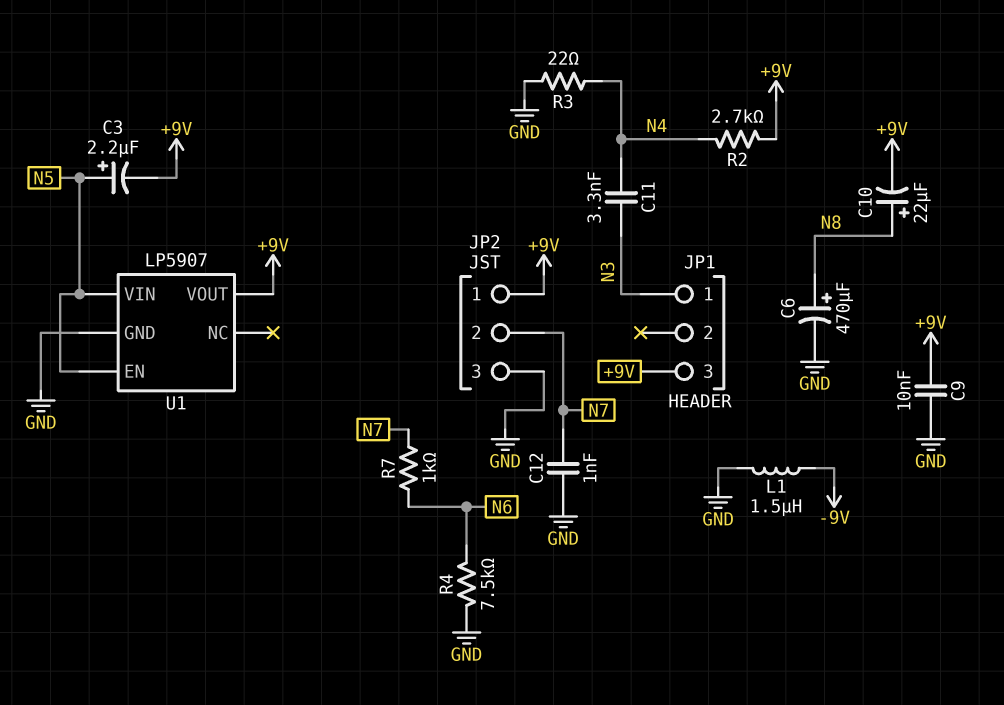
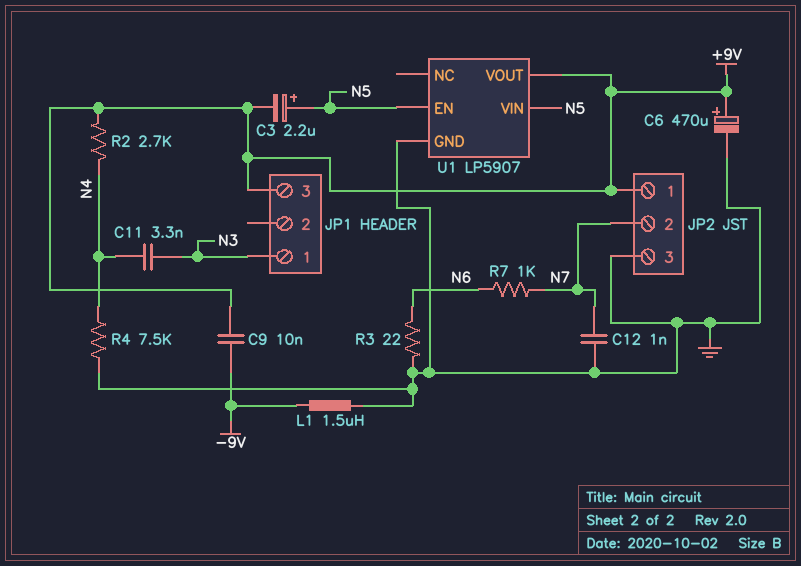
C6: 470uF (plus N8, minus GND) -> 470uF (plus +9V, minus GND)
C9: 10nF (+9V, GND) -> 10nF (+9V, -9V)
C10: 22uF (plus N8, minus +9V) -> none
R3: 22 (GND, N4) -> 22 (GND, N6)
R4: 7.5k (GND, N6) -> 7.5k (GND, N4)

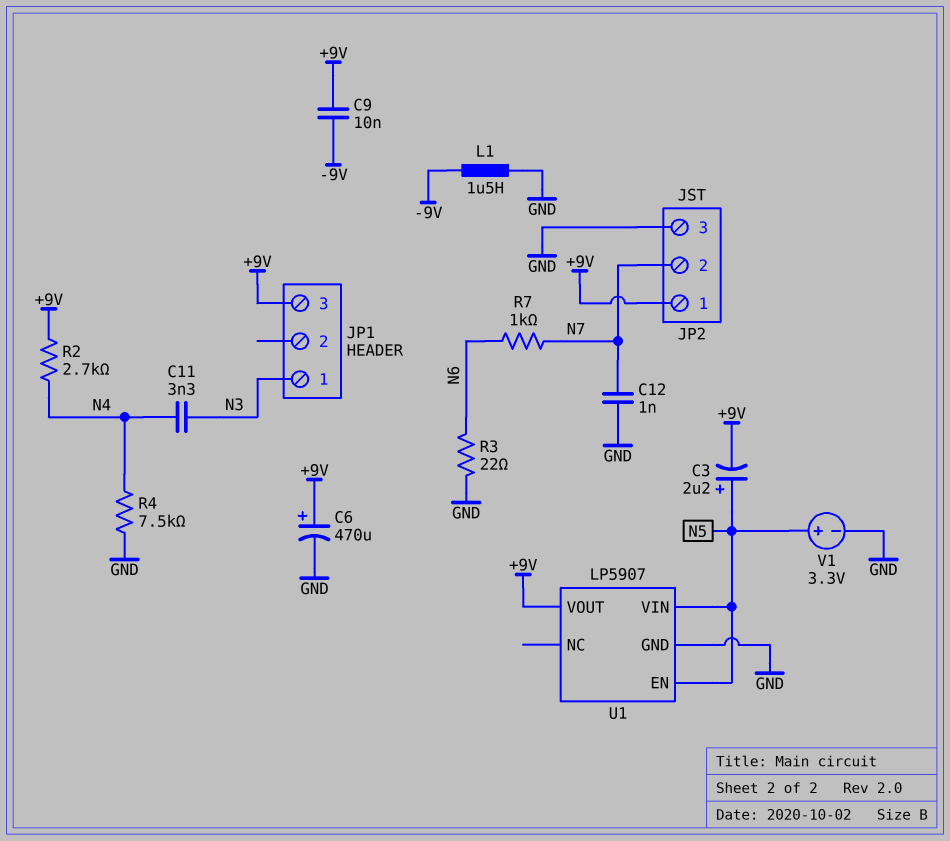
V1: none -> 3.3V (plus N5, minus GND)

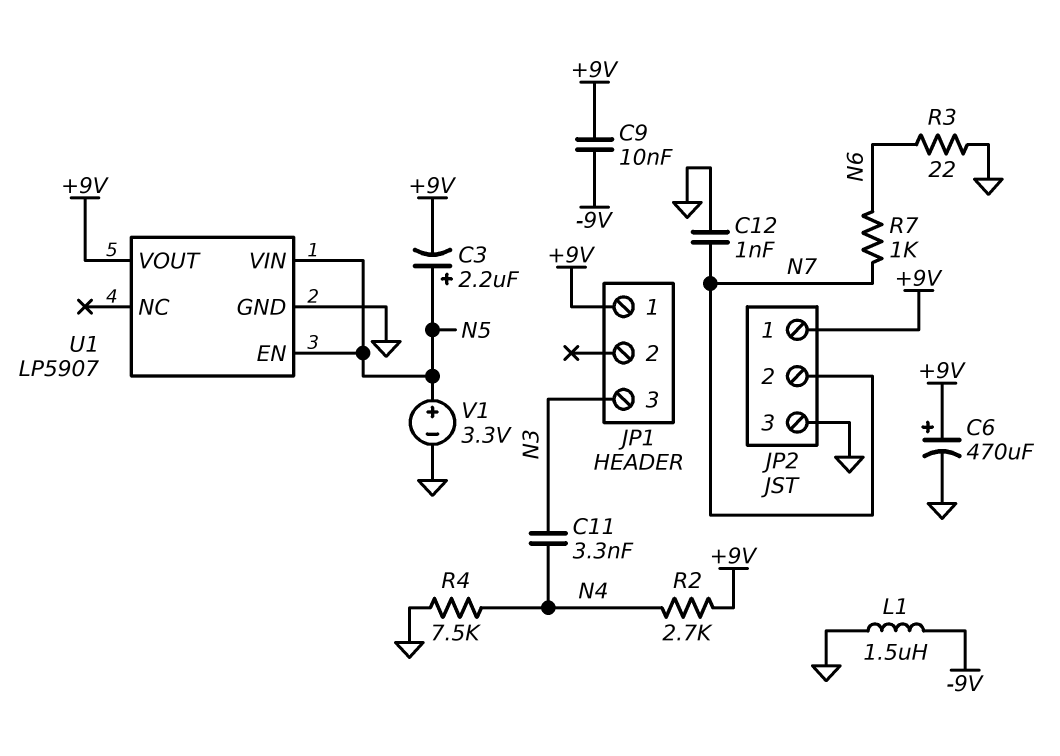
JP1 pin 1: N3 -> +9V
JP1 pin 3: +9V -> N3

